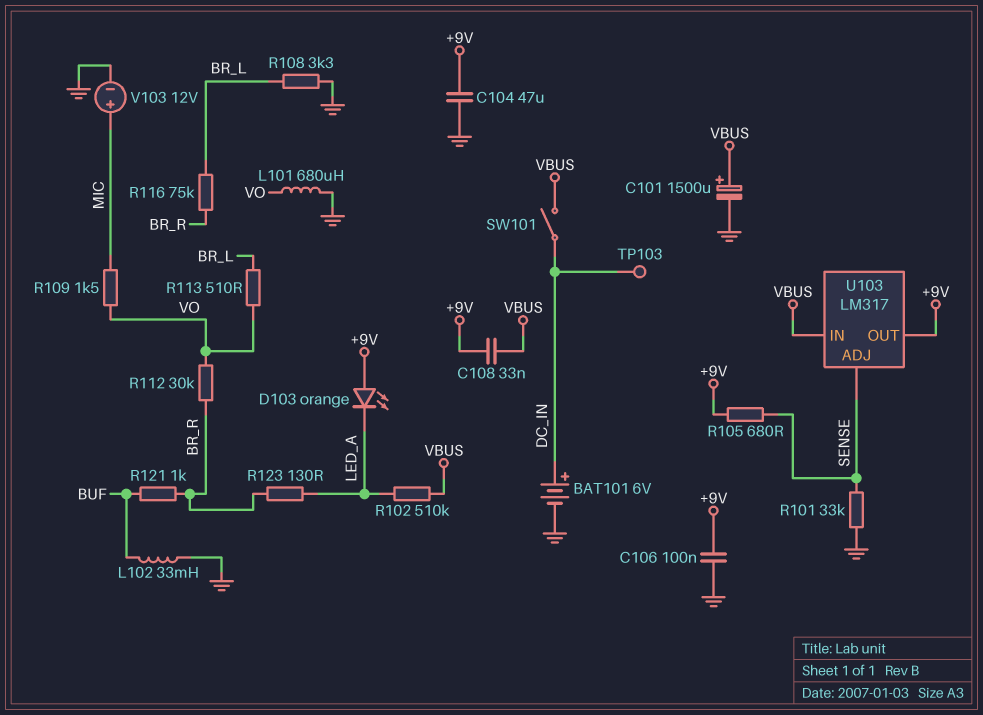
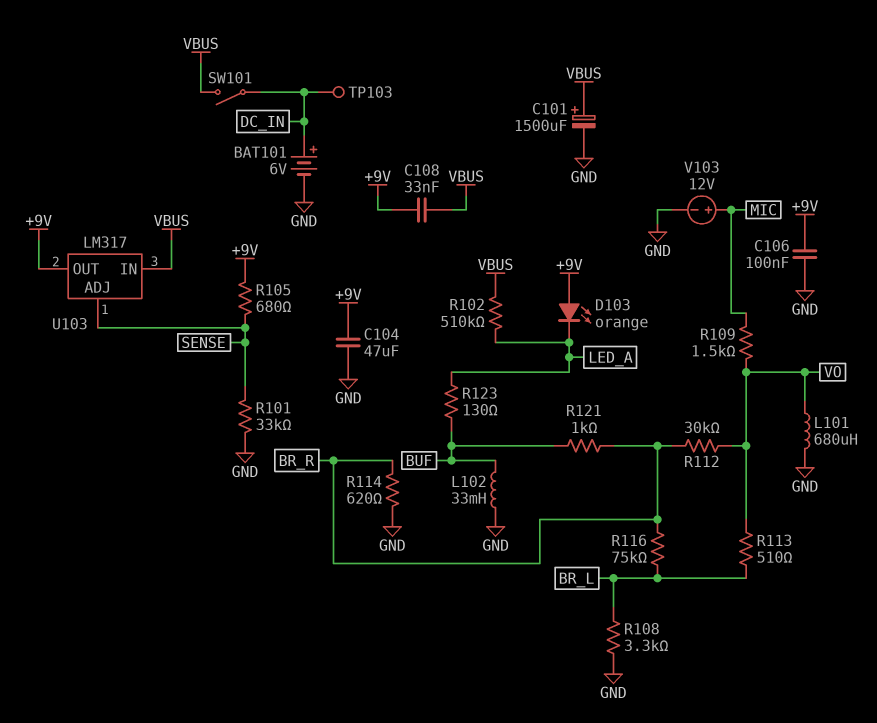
R114: none -> 620 (BR_R, GND)
R123: 130 (BR_R, LED_A) -> 130 (BUF, LED_A)

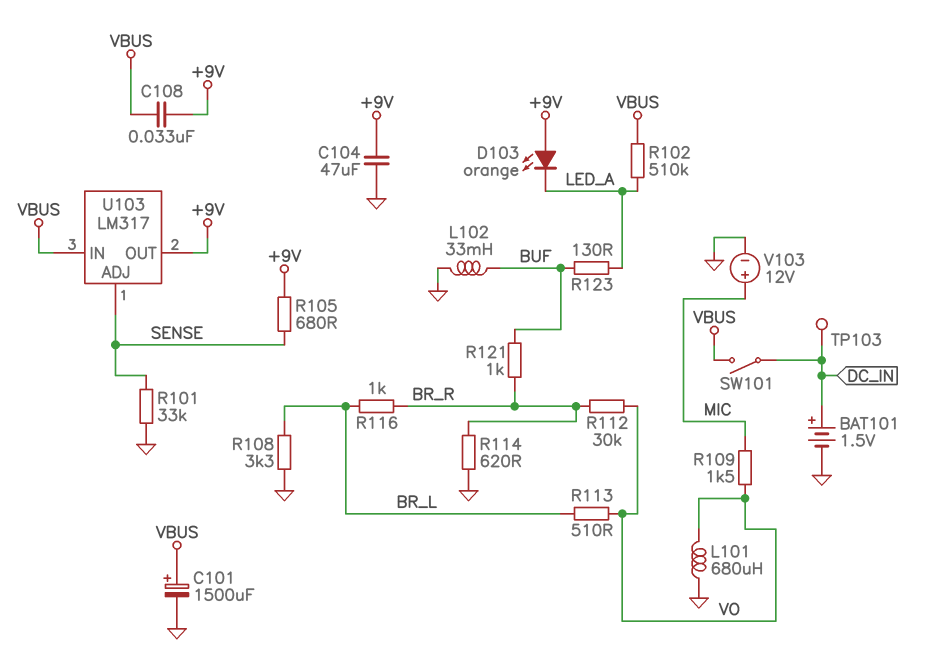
BAT101: 6V (plus DC_IN, minus GND) -> 1.5V (plus DC_IN, minus GND)
C106: 100nF (+9V, GND) -> none
R116: 75k (BR_L, BR_R) -> 1k (BR_L, BR_R)

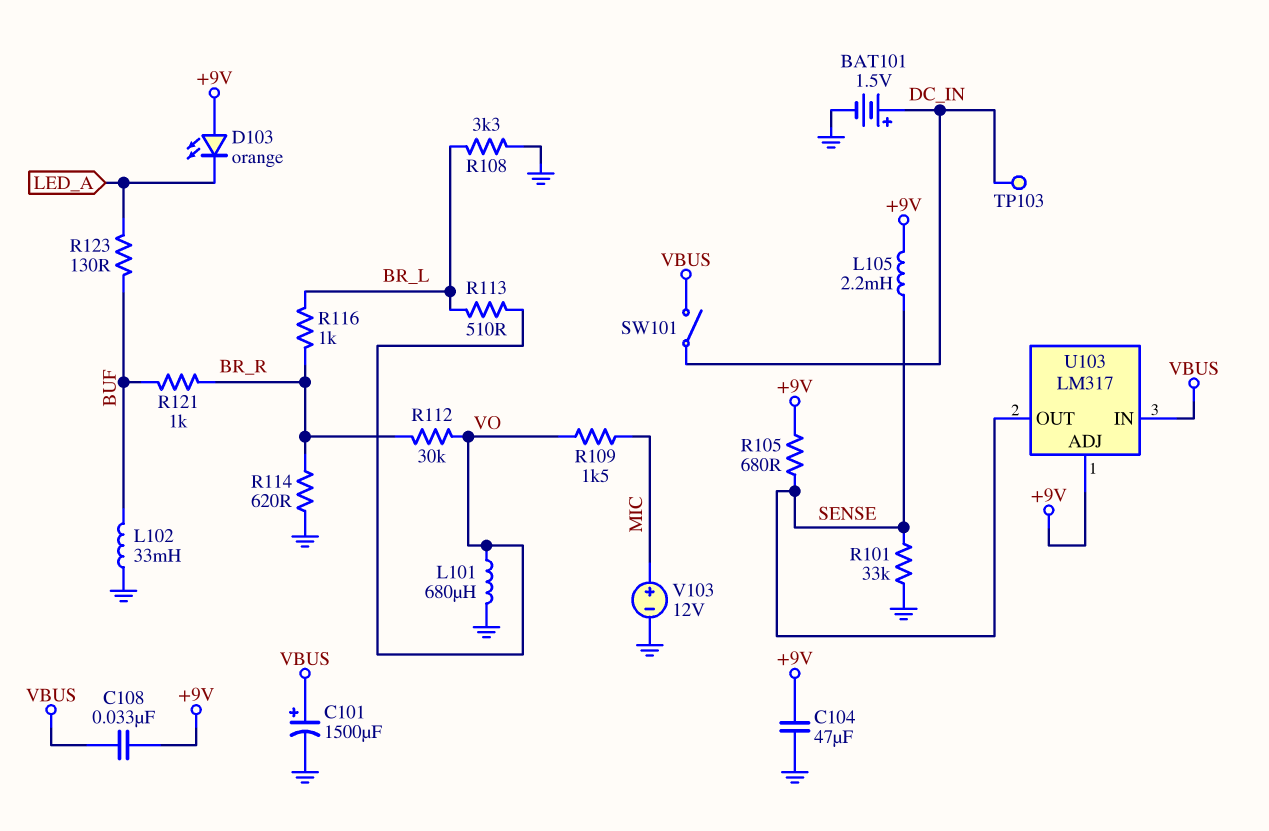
L105: none -> 2.2mH (+9V, SENSE)
R102: 510k (LED_A, VBUS) -> none
U103 pin ADJ: SENSE -> +9V
U103 pin OUT: +9V -> SENSE

